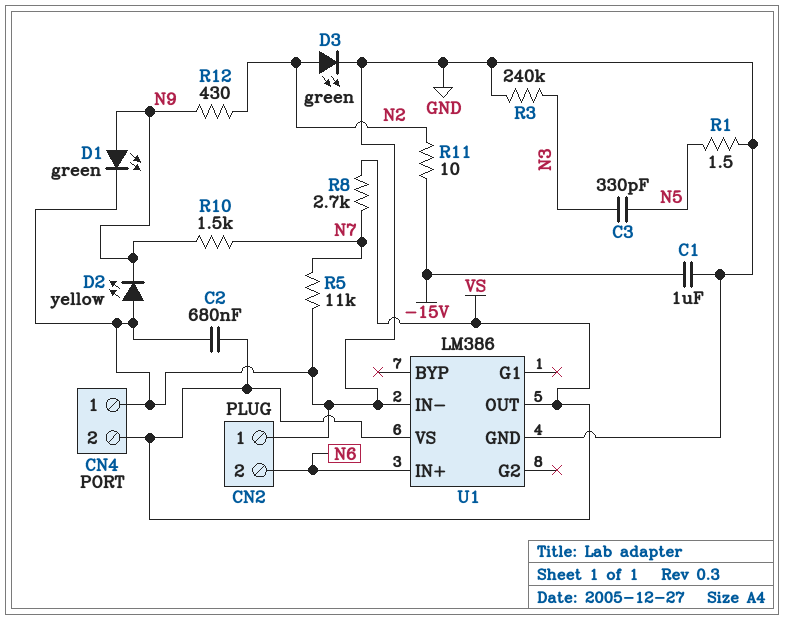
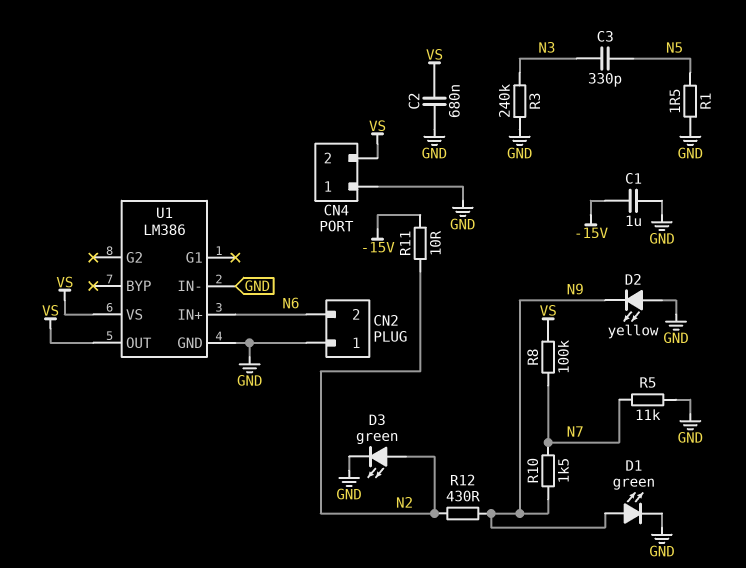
R8: 2.7k (N7, VS) -> 100k (N7, VS)

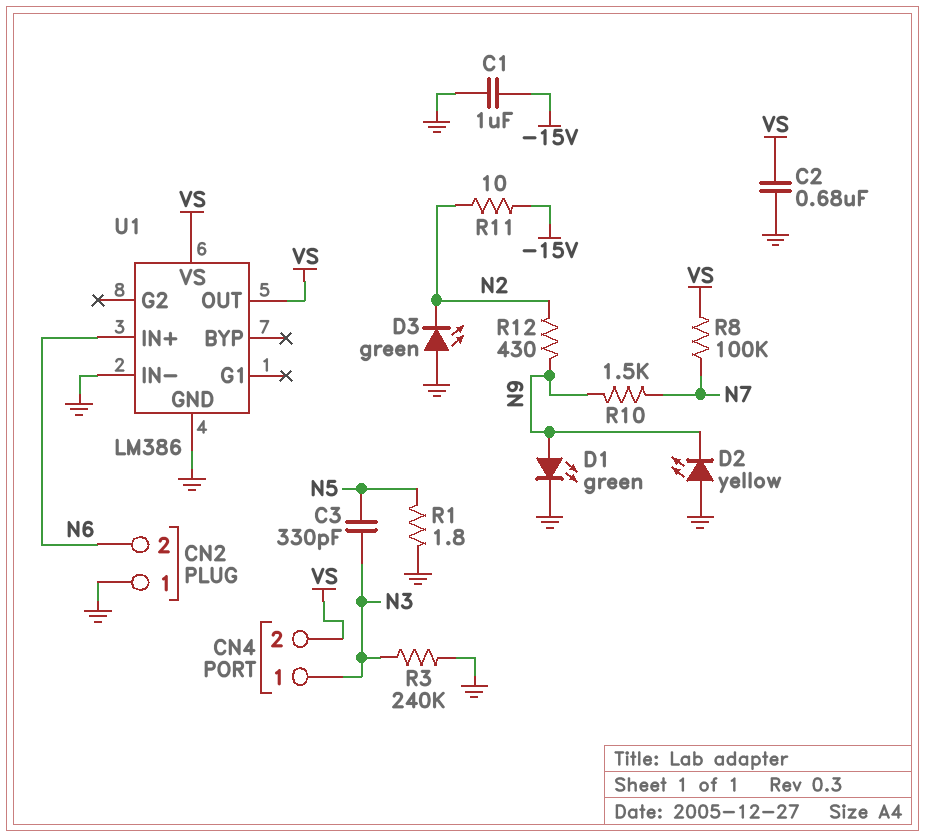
CN4 pin 1: GND -> N3
D3: LED green (A N2, K GND) -> LED green (A GND, K N2)
R1: 1.5 (GND, N5) -> 1.8 (GND, N5)
R5: 11k (GND, N7) -> none

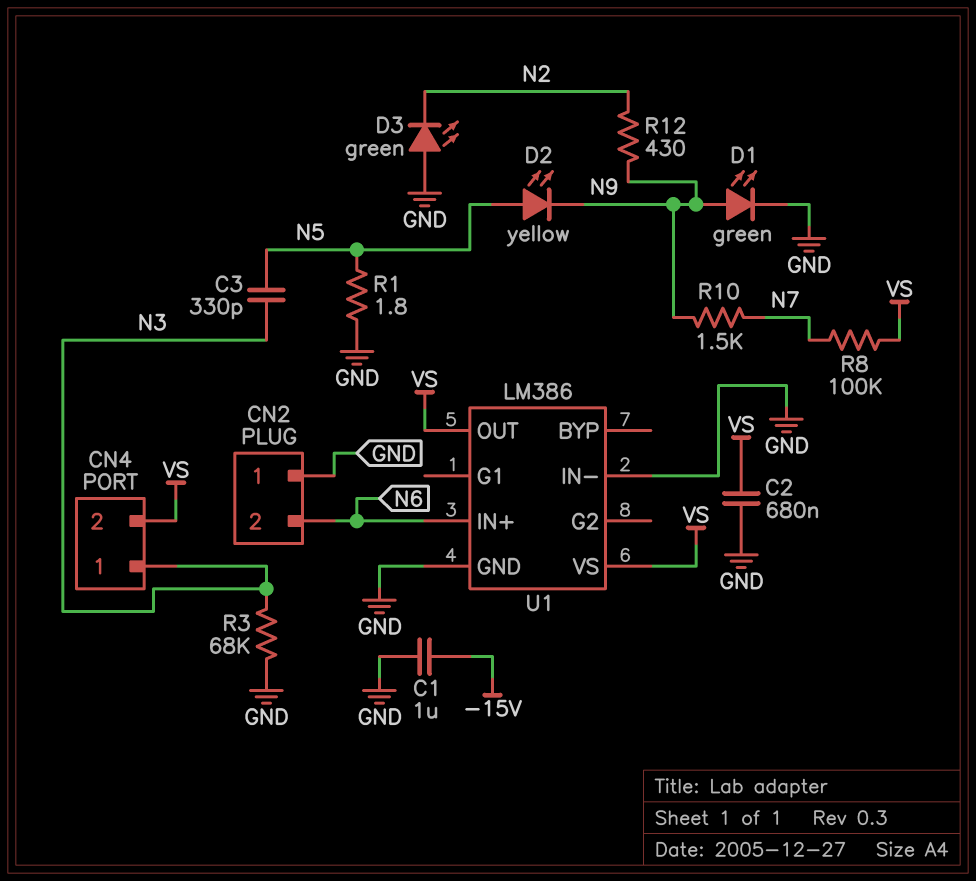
D2: LED yellow (A GND, K N9) -> LED yellow (A N5, K N9)
R3: 240k (GND, N3) -> 68k (GND, N3)
R11: 10 (-15V, N2) -> none

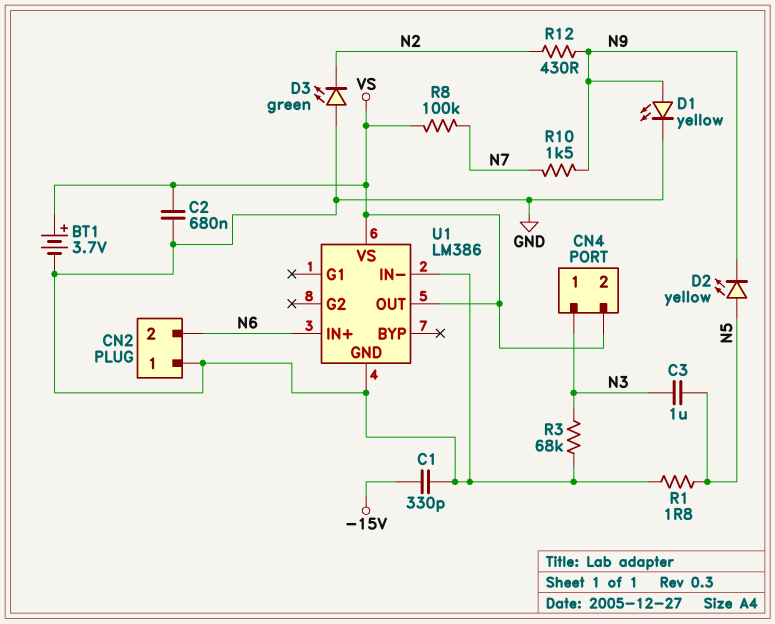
BT1: none -> 3.7V (plus VS, minus GND)
C1: 1uF (-15V, GND) -> 330pF (-15V, GND)
C3: 330pF (N3, N5) -> 1uF (N3, N5)
D1: LED green (A N9, K GND) -> LED yellow (A N9, K GND)

